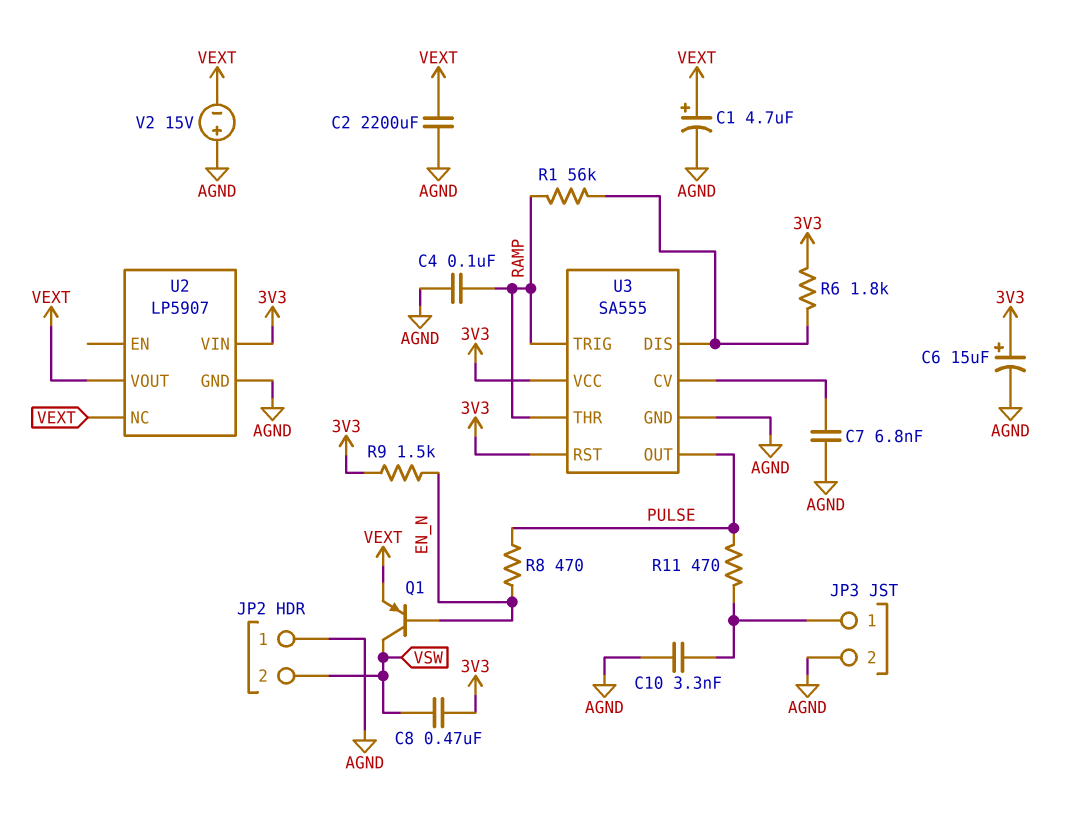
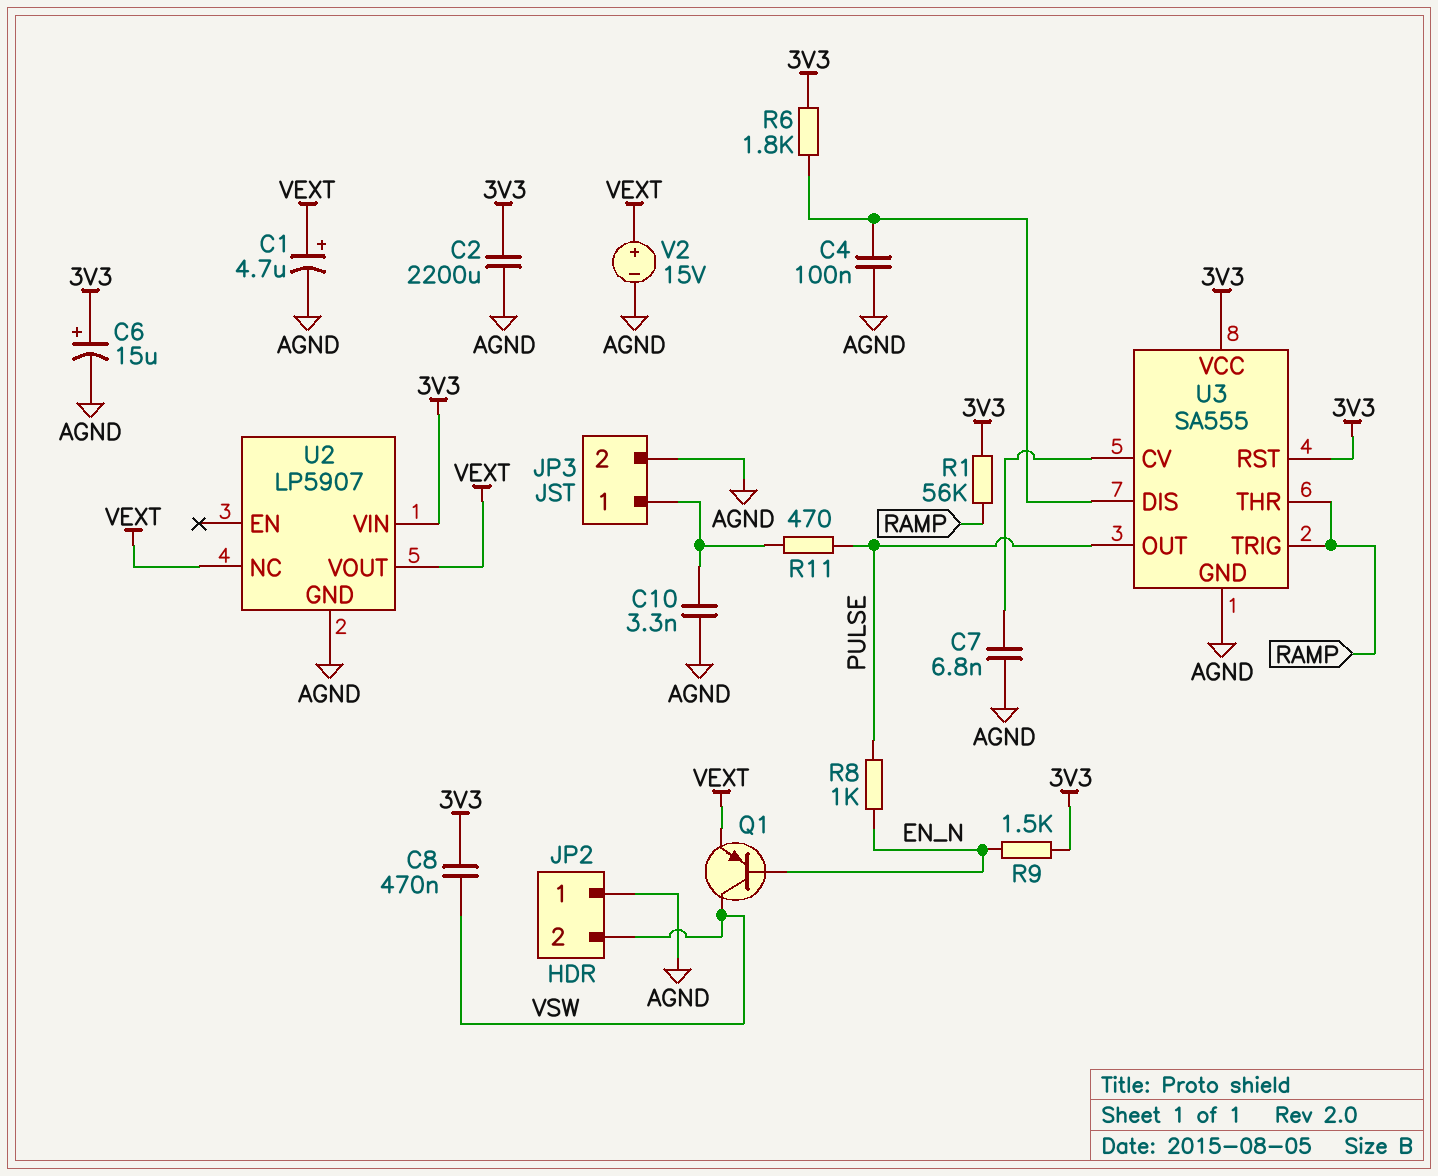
C2: 2200uF (AGND, VEXT) -> 2200uF (3V3, AGND)
C4: 100nF (AGND, RAMP) -> 100nF (AGND, U3/DIS)
R1: 56k (RAMP, U3/DIS) -> 56k (3V3, RAMP)
R8: 470 (EN_N, PULSE) -> 1k (EN_N, PULSE)
V2: 15V (plus AGND, minus VEXT) -> 15V (plus VEXT, minus AGND)

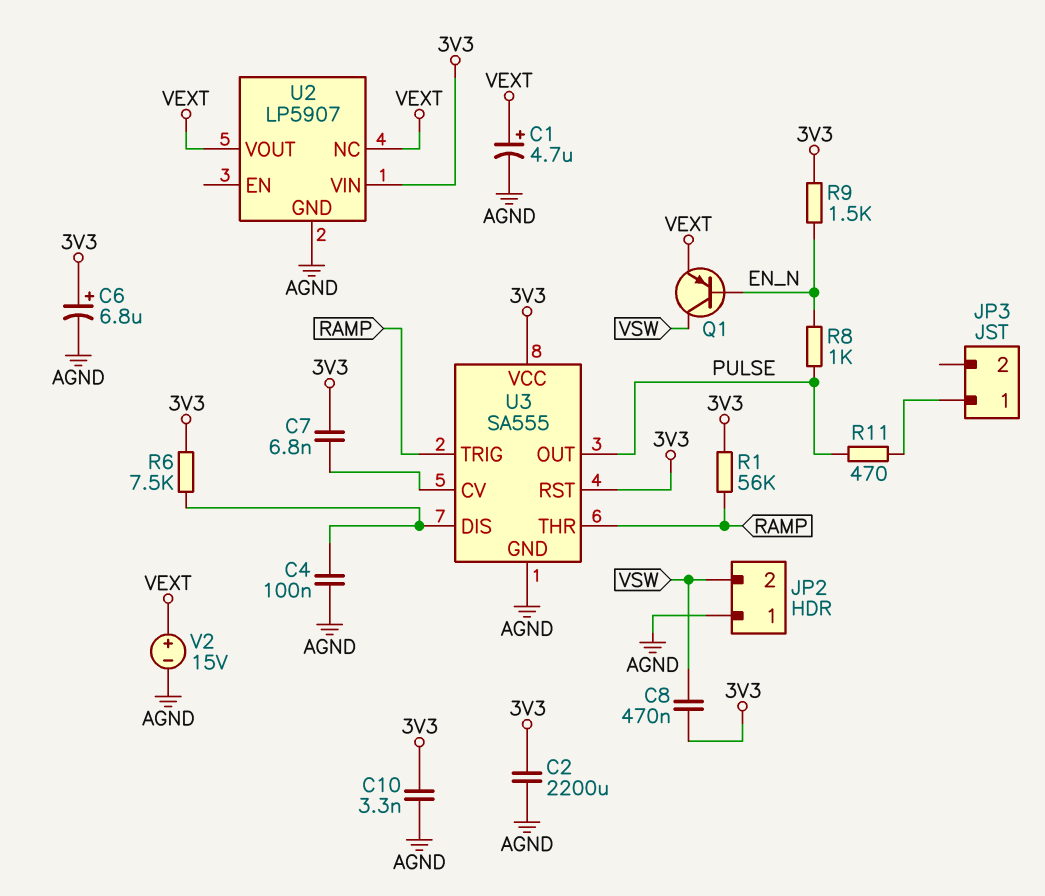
C6: 15uF (plus 3V3, minus AGND) -> 6.8uF (plus 3V3, minus AGND)
C7: 6.8nF (AGND, U3/CV) -> 6.8nF (3V3, U3/CV)
C10: 3.3nF (AGND, JP3/1) -> 3.3nF (3V3, AGND)
JP3 pin 2: AGND -> none
R6: 1.8k (3V3, U3/DIS) -> 7.5k (3V3, U3/DIS)

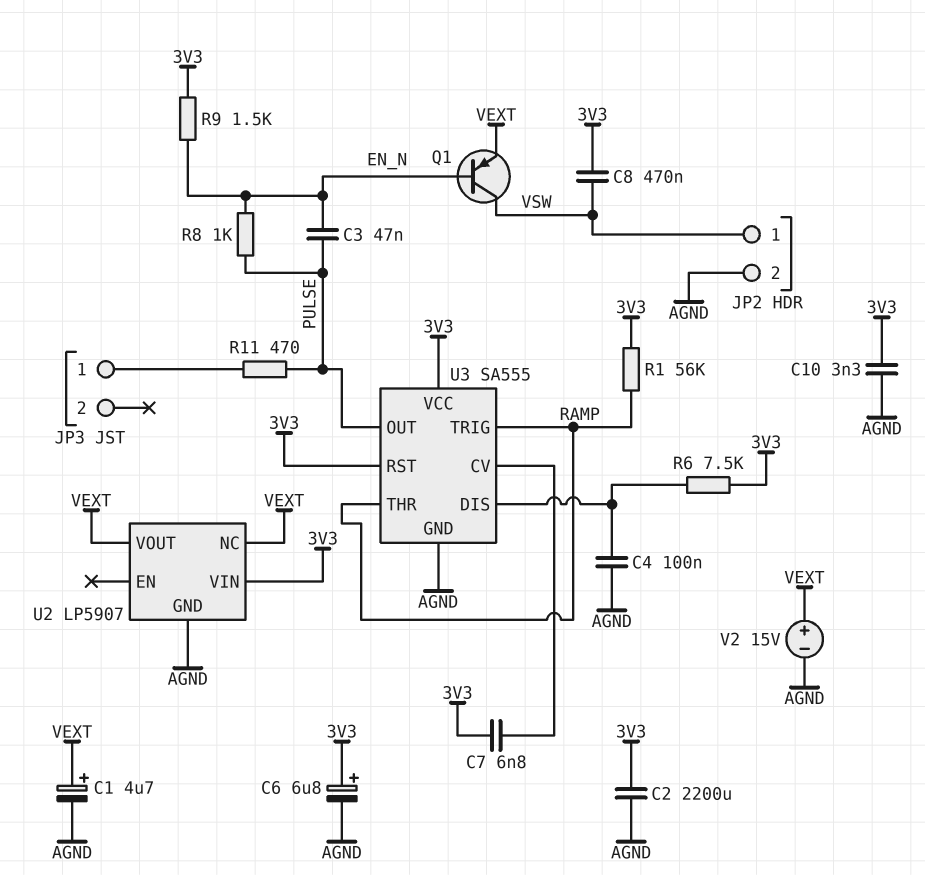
C3: none -> 47nF (EN_N, PULSE)
JP2 pin 1: AGND -> VSW
JP2 pin 2: VSW -> AGND

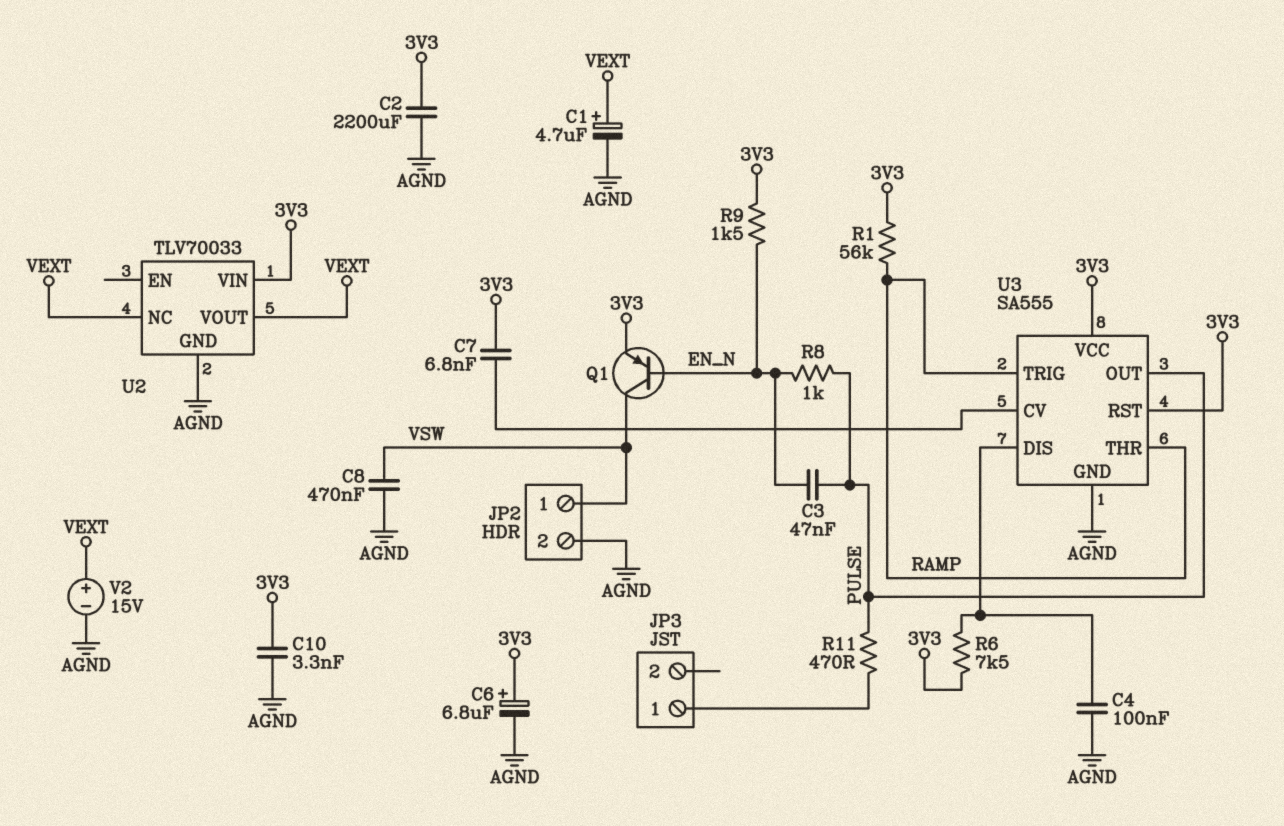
C8: 470nF (3V3, VSW) -> 470nF (AGND, VSW)
Q1: PNP (B EN_N, C VSW, E VEXT) -> PNP (B EN_N, C VSW, E 3V3)
U2: LP5907 -> TLV70033

